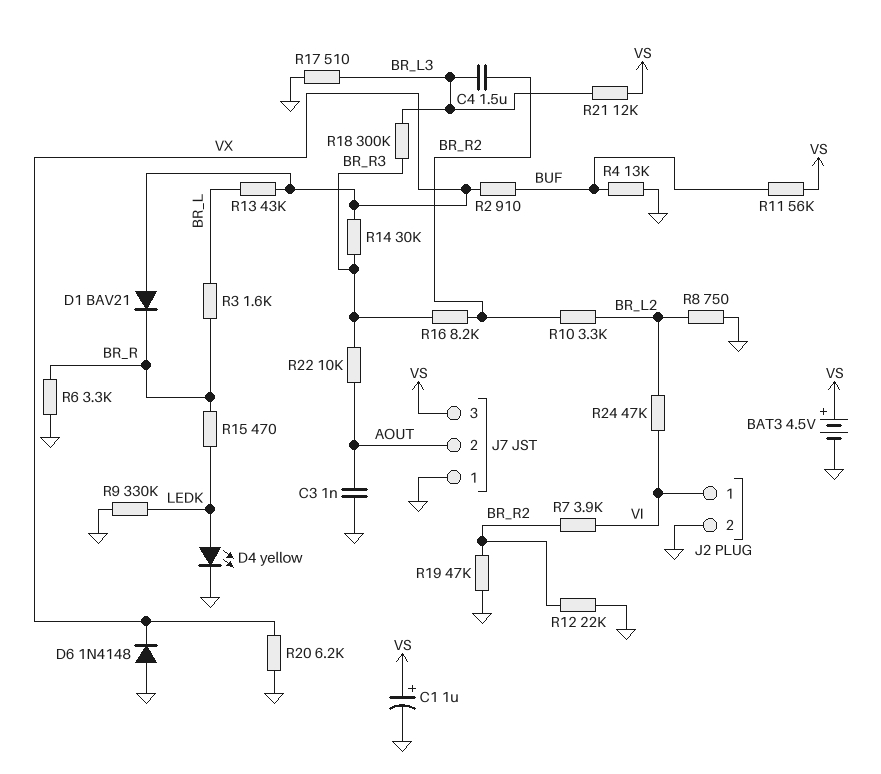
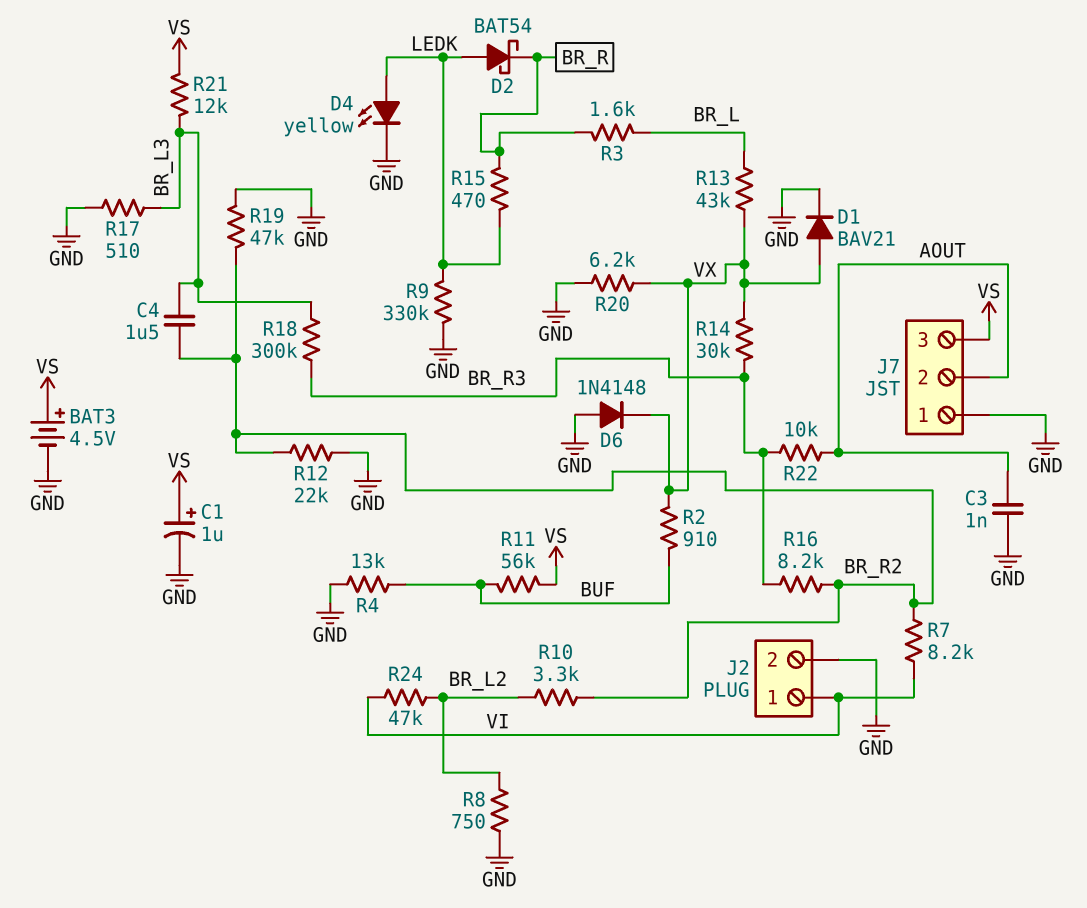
D1: diode BAV21 (A VX, K BR_R) -> diode BAV21 (A VX, K GND)
D2: none -> schottky BAT54 (A LEDK, K BR_R)
R6: 3.3k (BR_R, GND) -> none
R7: 3.9k (BR_R2, VI) -> 8.2k (BR_R2, VI)

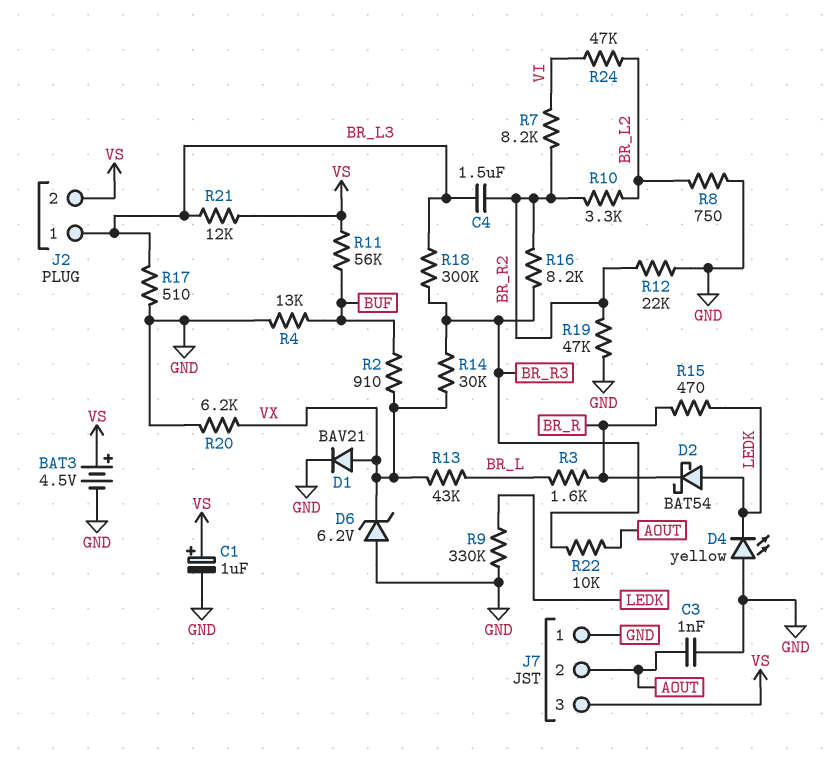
D4: LED yellow (A LEDK, K GND) -> LED yellow (A GND, K LEDK)
D6: diode 1N4148 (A GND, K VX) -> zener 6.2V (A GND, K VX)
J2 pin 1: VI -> BR_L3
J2 pin 2: GND -> VS

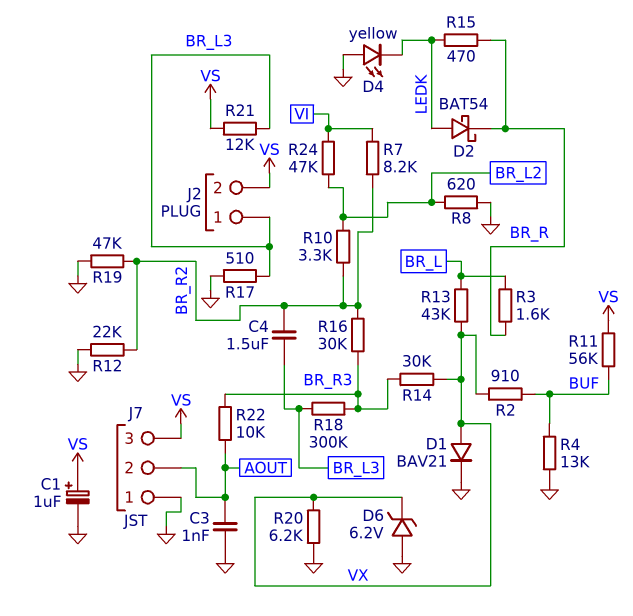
BAT3: 4.5V (plus VS, minus GND) -> none
R8: 750 (BR_L2, GND) -> 620 (BR_L2, GND)
R9: 330k (GND, LEDK) -> none
R16: 8.2k (BR_R2, BR_R3) -> 30k (BR_R2, BR_R3)

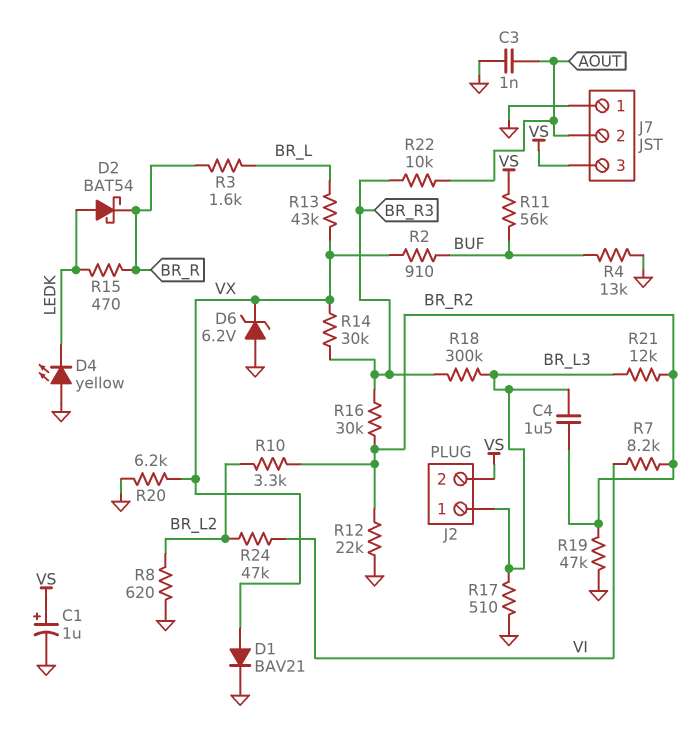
R21: 12k (BR_L3, VS) -> 12k (BR_L3, BR_R2)

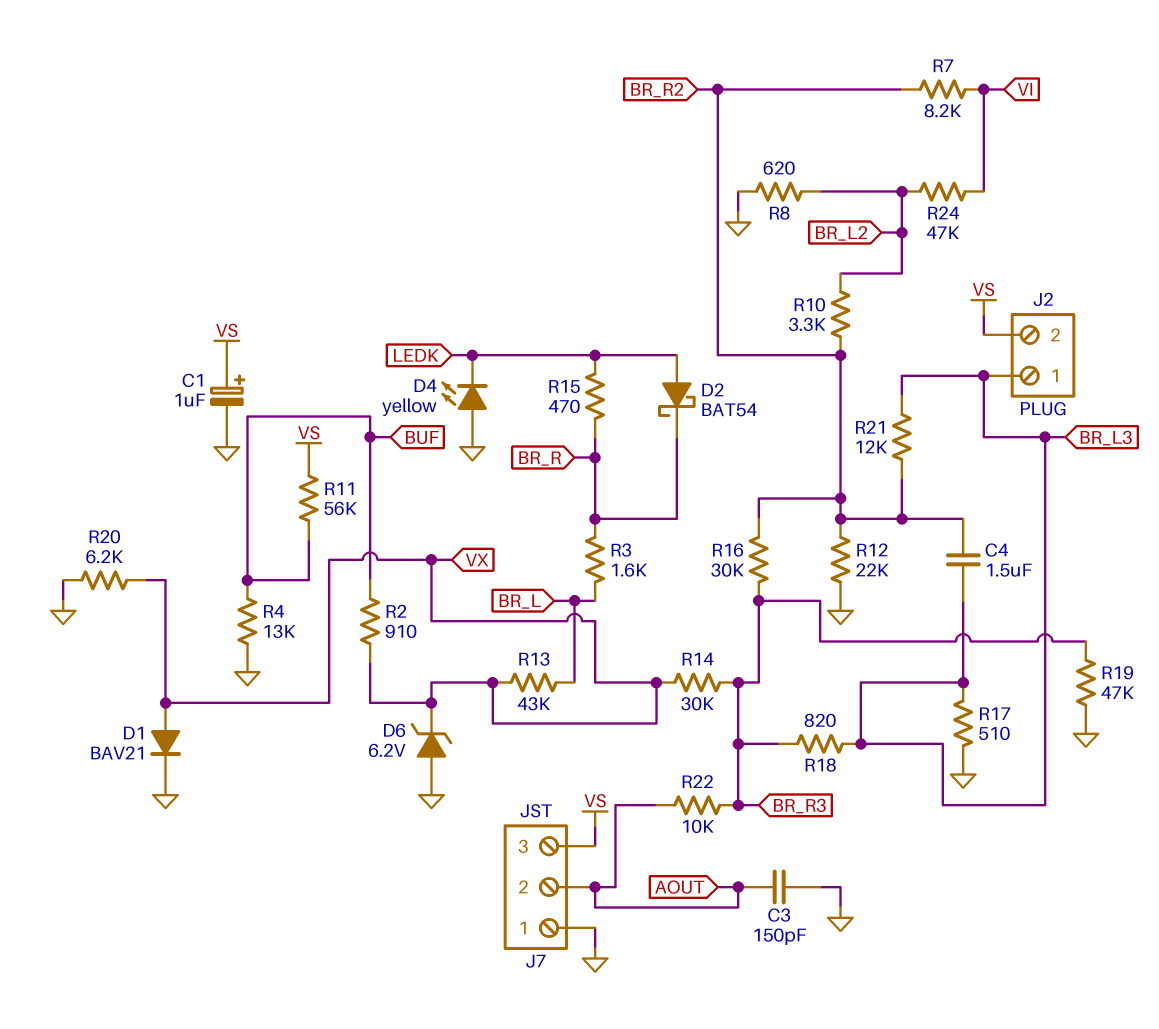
C3: 1nF (AOUT, GND) -> 150pF (AOUT, GND)
R18: 300k (BR_L3, BR_R3) -> 820 (BR_L3, BR_R3)
R19: 47k (BR_R2, GND) -> 47k (BR_R3, GND)

